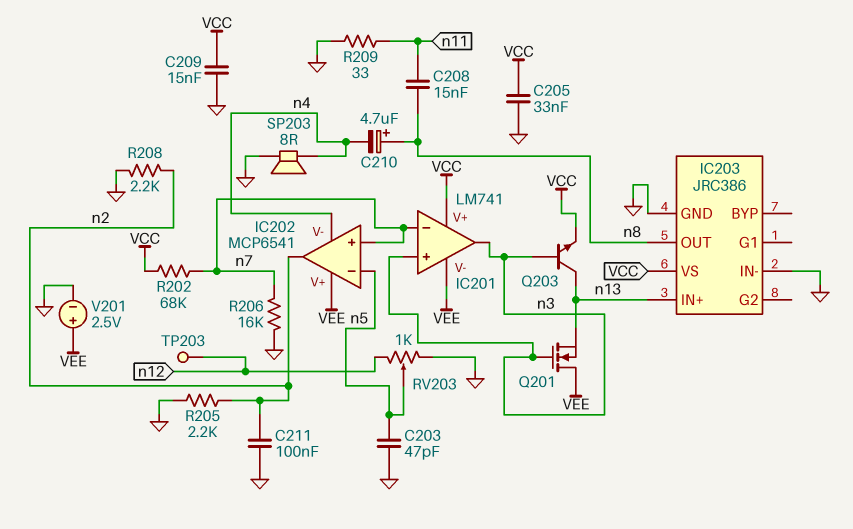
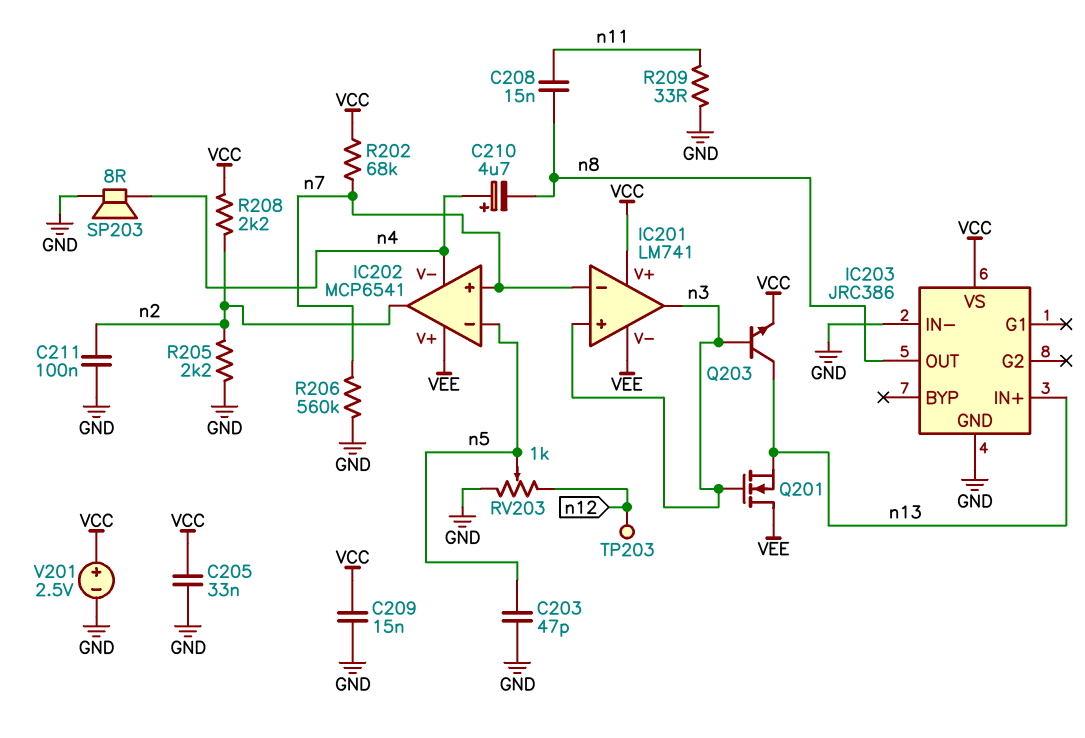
C210: 4.7uF (plus n8, minus n4) -> 4.7uF (plus n4, minus n8)
R206: 16k (GND, n7) -> 560k (GND, n7)
R208: 2.2k (GND, n2) -> 2.2k (VCC, n2)
V201: 2.5V (plus VEE, minus GND) -> 2.5V (plus VCC, minus GND)

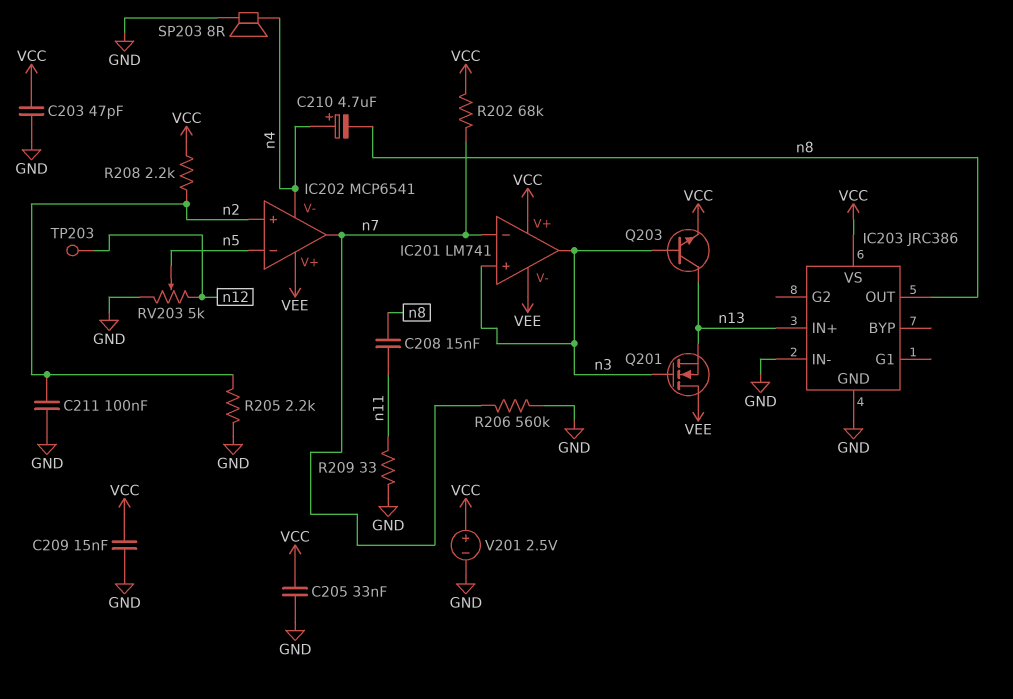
C203: 47pF (GND, n5) -> 47pF (GND, VCC)
IC202 pin in+: n7 -> n2
IC202 pin out: n2 -> n7
RV203: 1k (GND, n12, wiper n5) -> 5k (GND, n12, wiper n5)

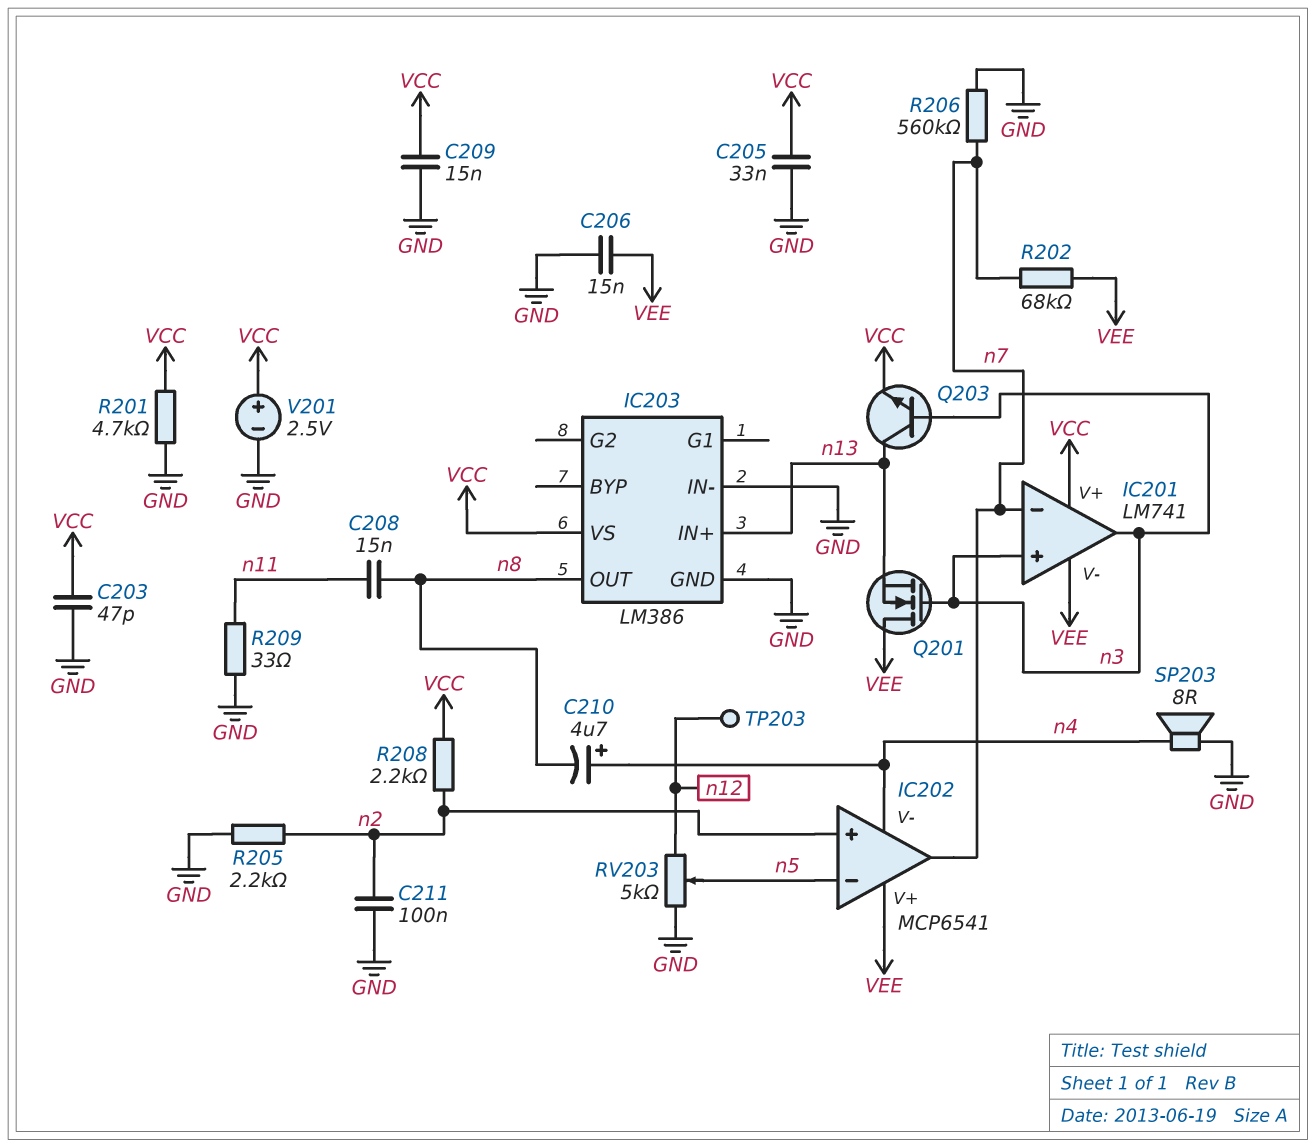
C206: none -> 15nF (GND, VEE)
IC203: JRC386 -> LM386
R201: none -> 4.7k (GND, VCC)
R202: 68k (VCC, n7) -> 68k (VEE, n7)

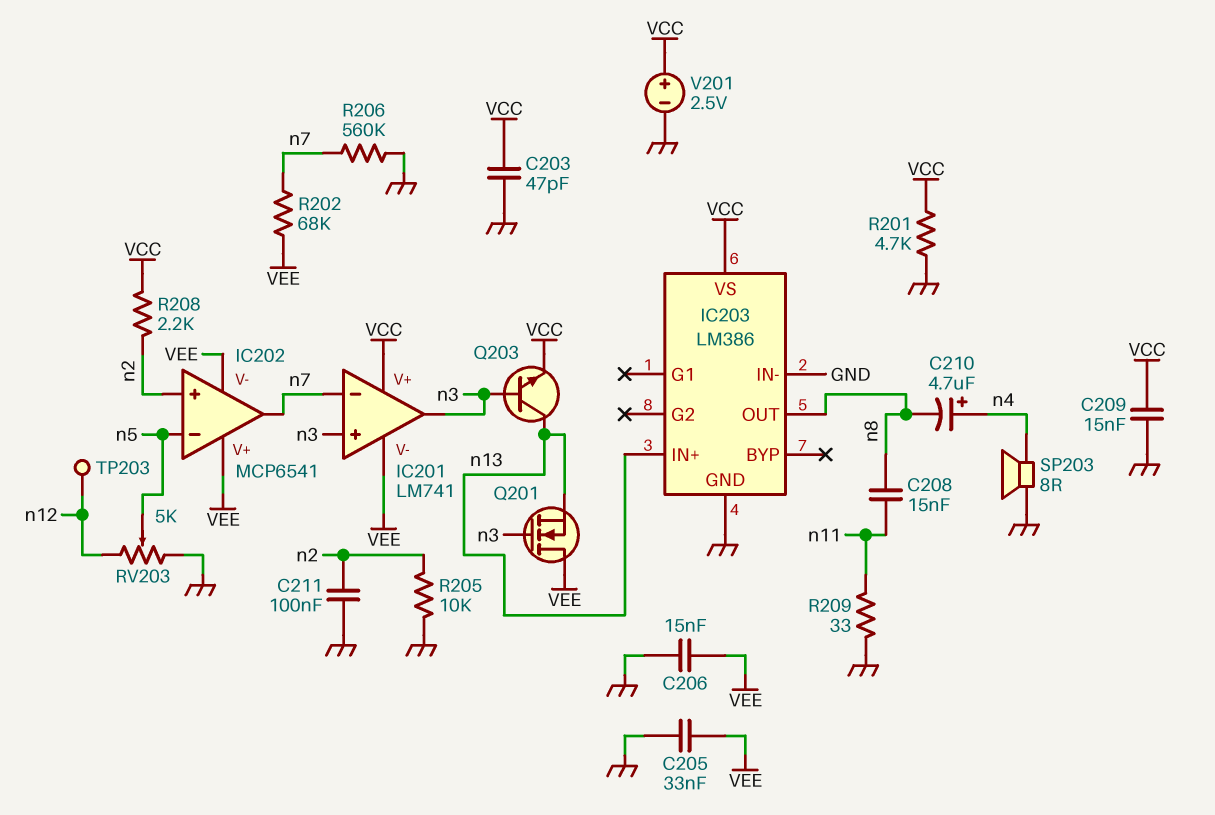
C205: 33nF (GND, VCC) -> 33nF (GND, VEE)
IC202 pin V-: n4 -> VEE
R205: 2.2k (GND, n2) -> 10k (GND, n2)

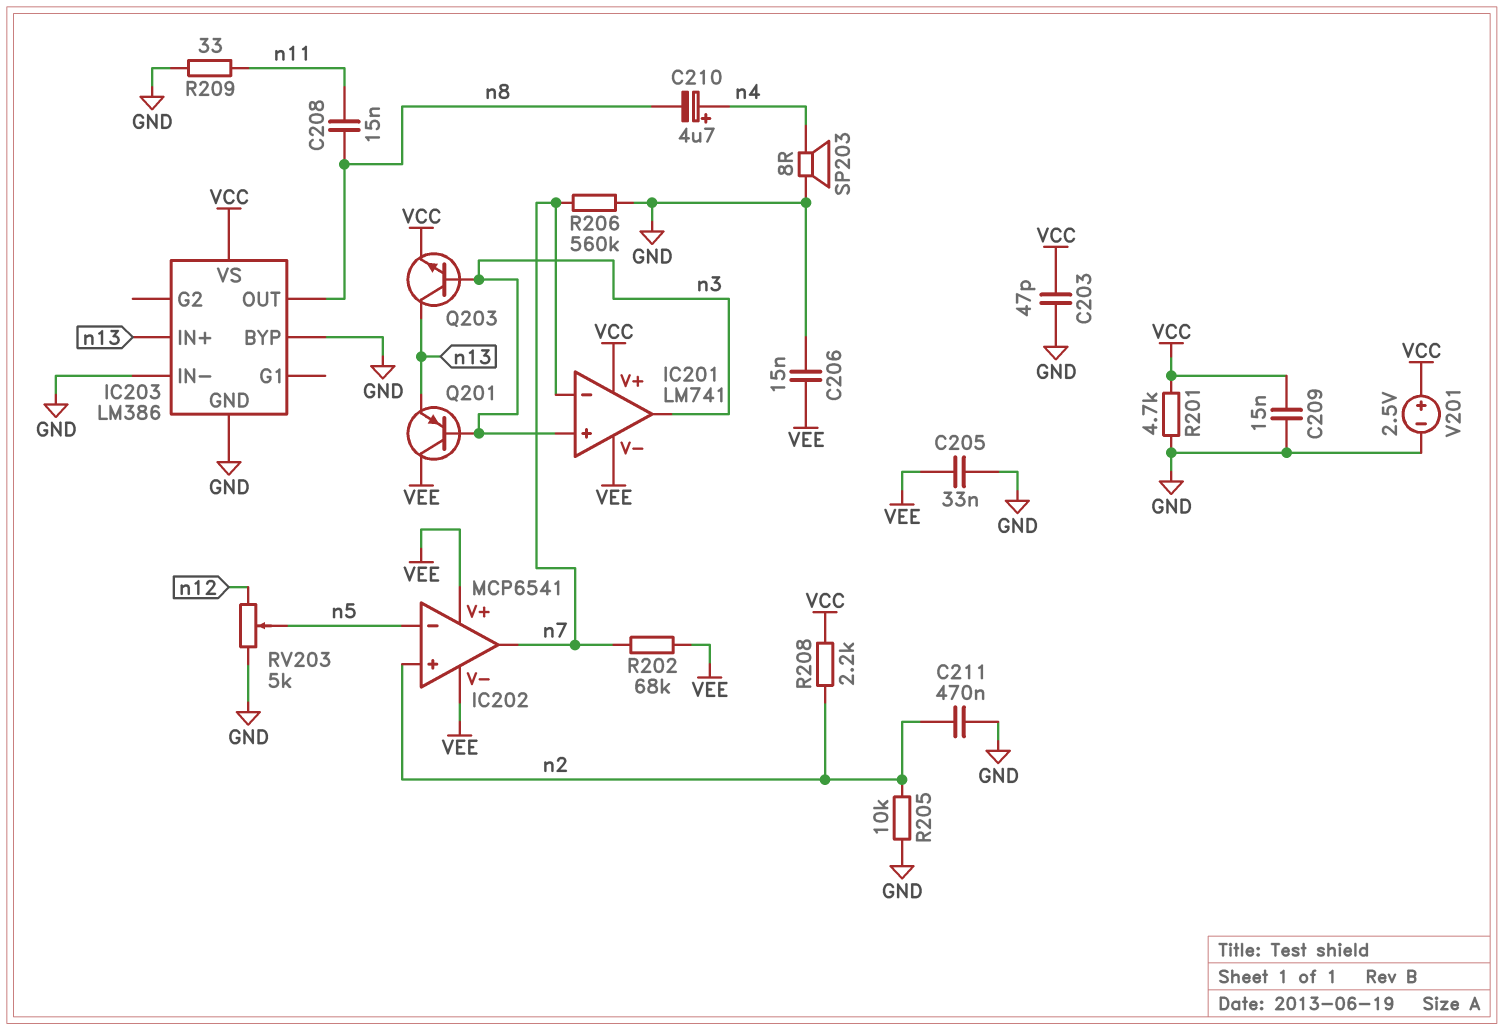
C211: 100nF (GND, n2) -> 470nF (GND, n2)
IC203 pin BYP: none -> GND
Q201: NMOS (G n3, D VEE, S n13) -> PNP (B n3, C VEE, E n13)
TP203: test point (n12) -> none

